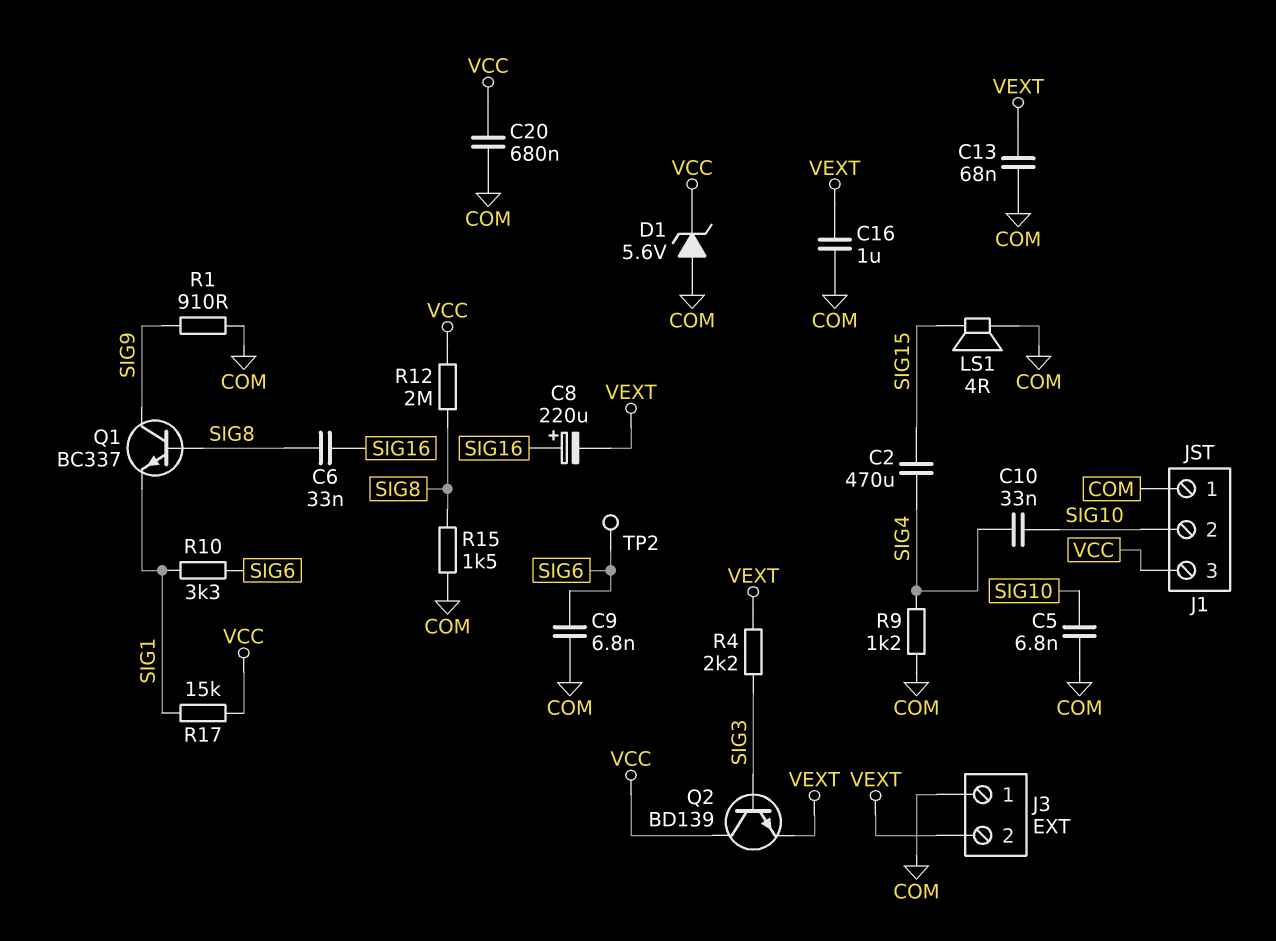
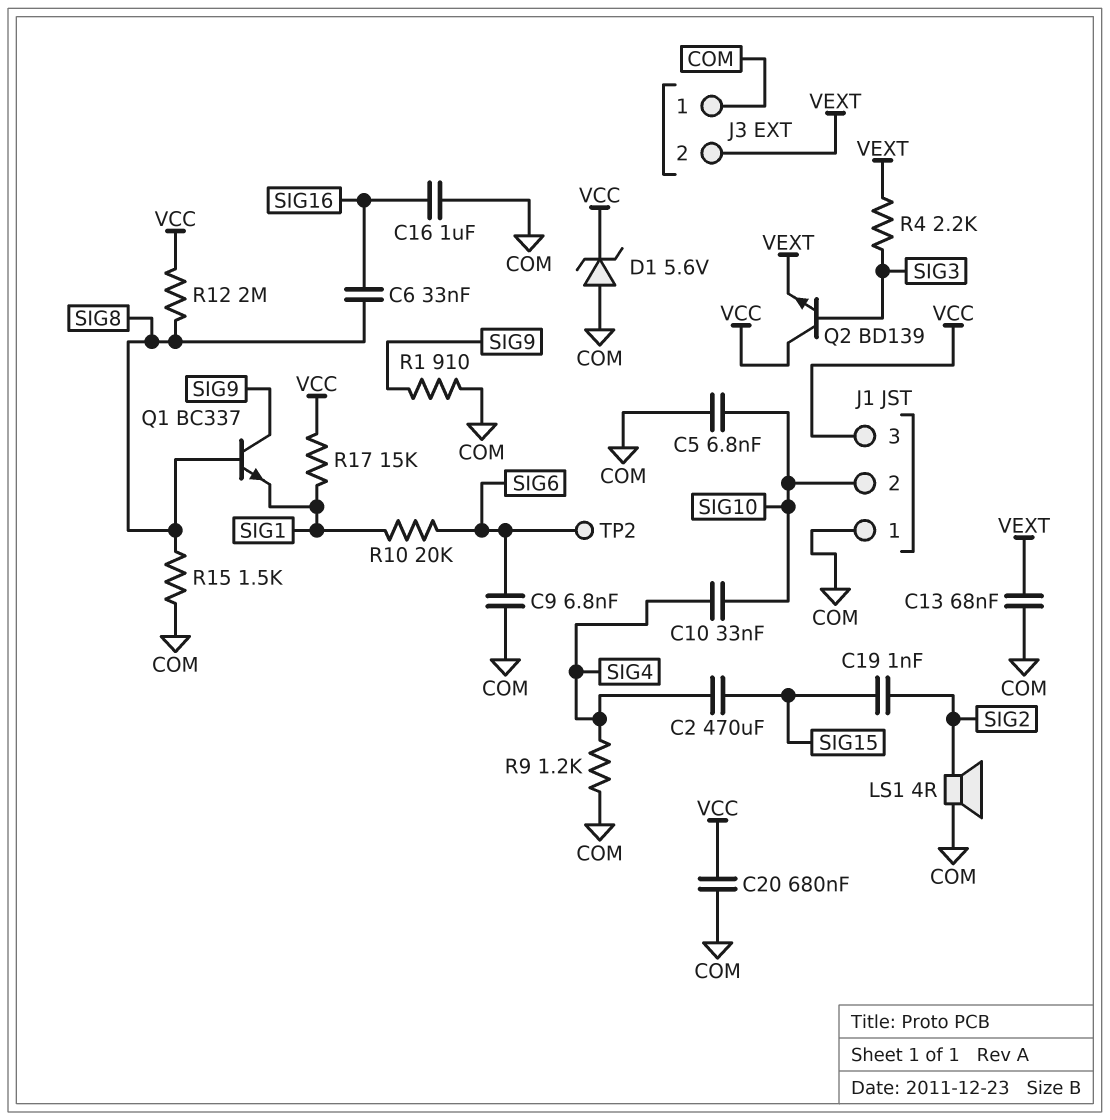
C8: 220uF (plus SIG16, minus VEXT) -> none
C16: 1uF (COM, VEXT) -> 1uF (COM, SIG16)
C19: none -> 1nF (SIG2, SIG15)
LS1: speaker 4R (COM, SIG15) -> speaker 4R (COM, SIG2)
R10: 3.3k (SIG1, SIG6) -> 20k (SIG1, SIG6)

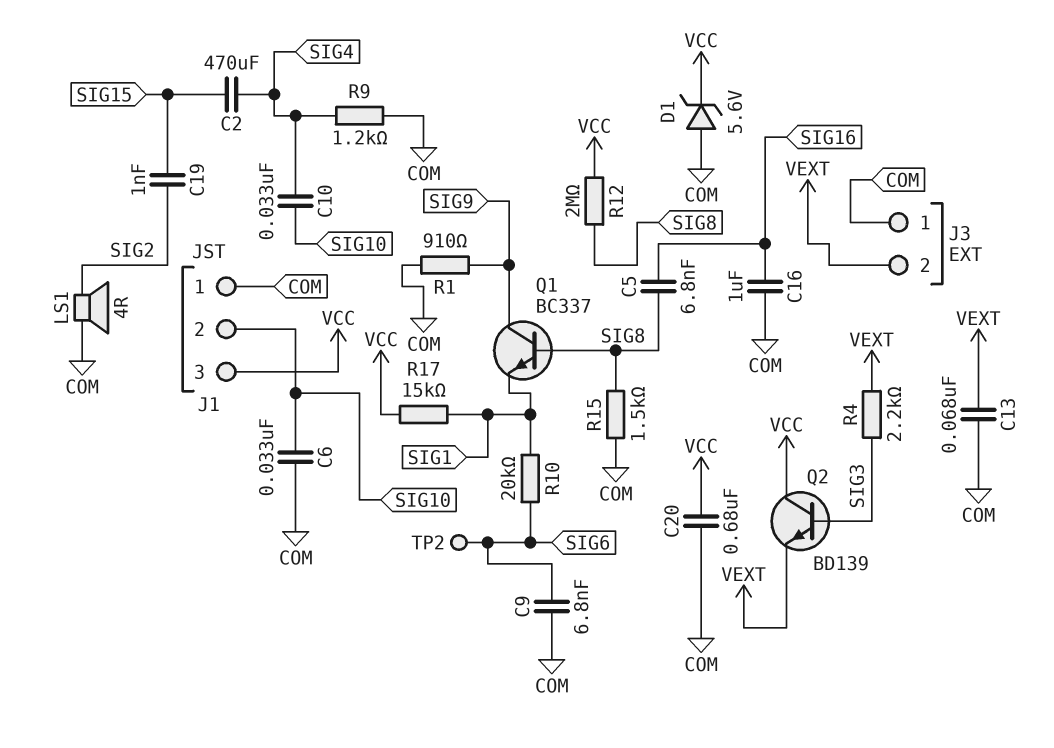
C5: 6.8nF (COM, SIG10) -> 6.8nF (SIG8, SIG16)
C6: 33nF (SIG8, SIG16) -> 33nF (COM, SIG10)

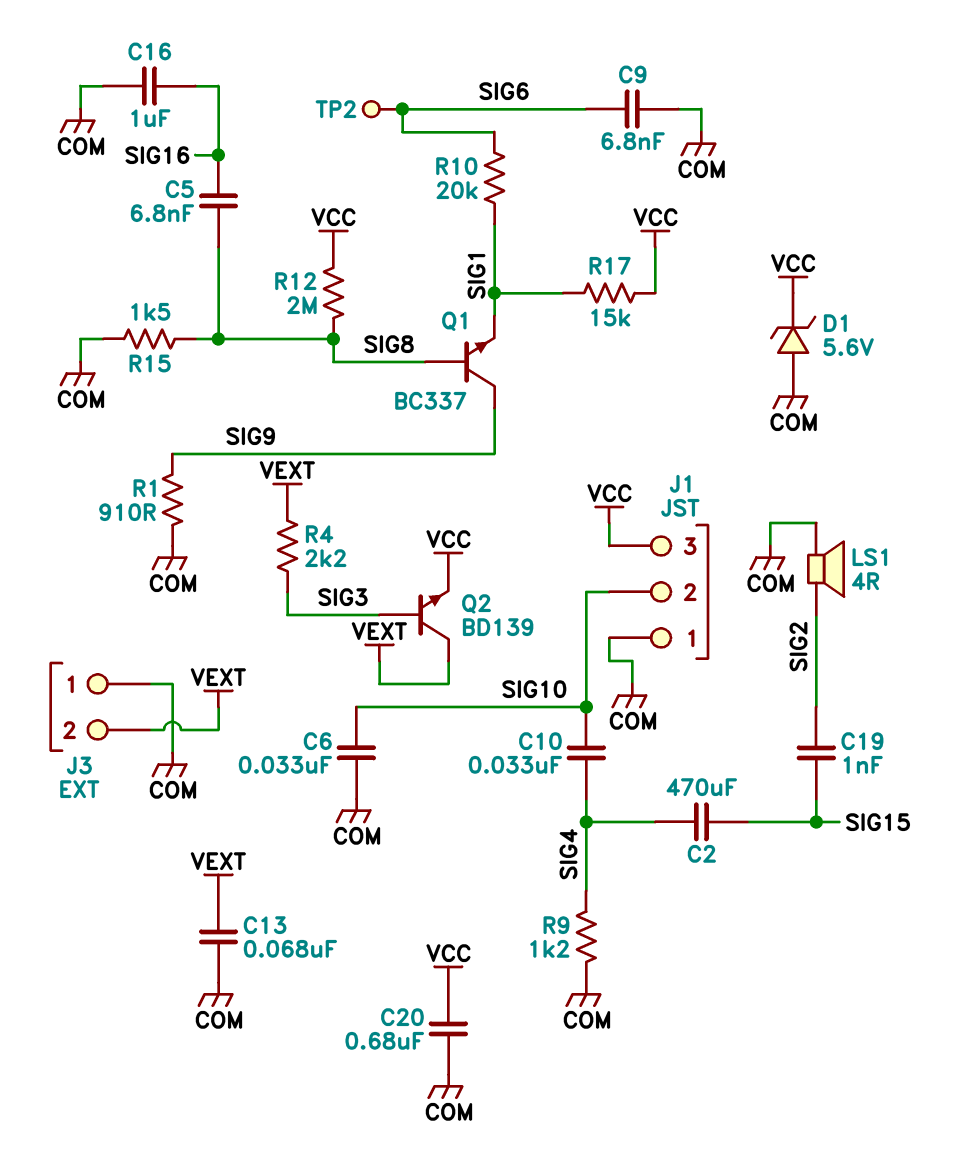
Q2: NPN BD139 (B SIG3, C VCC, E VEXT) -> NPN BD139 (B SIG3, C VEXT, E VCC)

